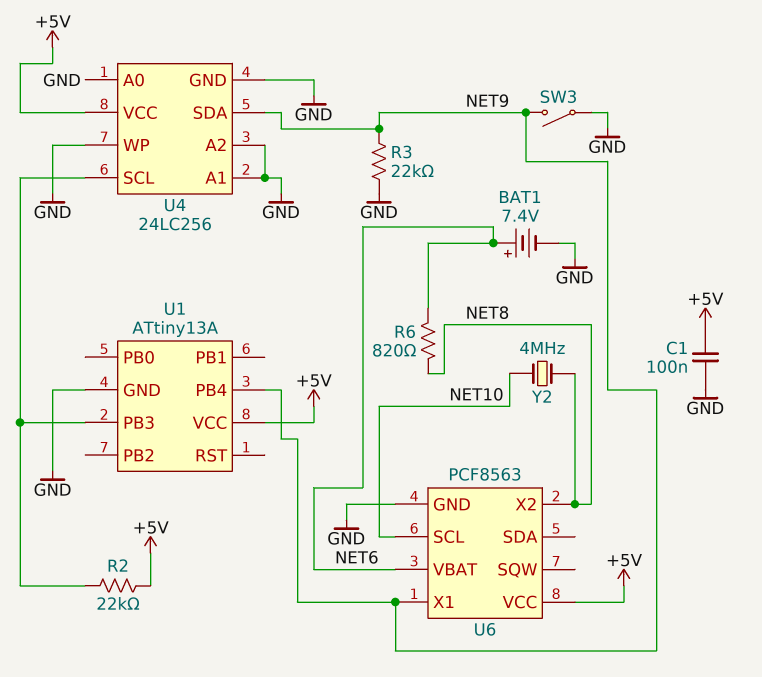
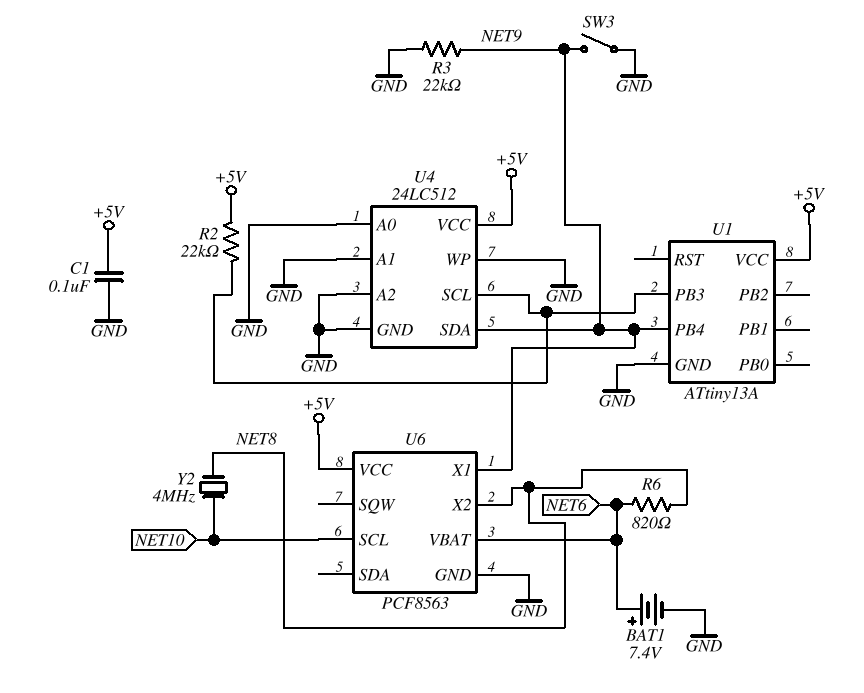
U4: 24LC256 -> 24LC512

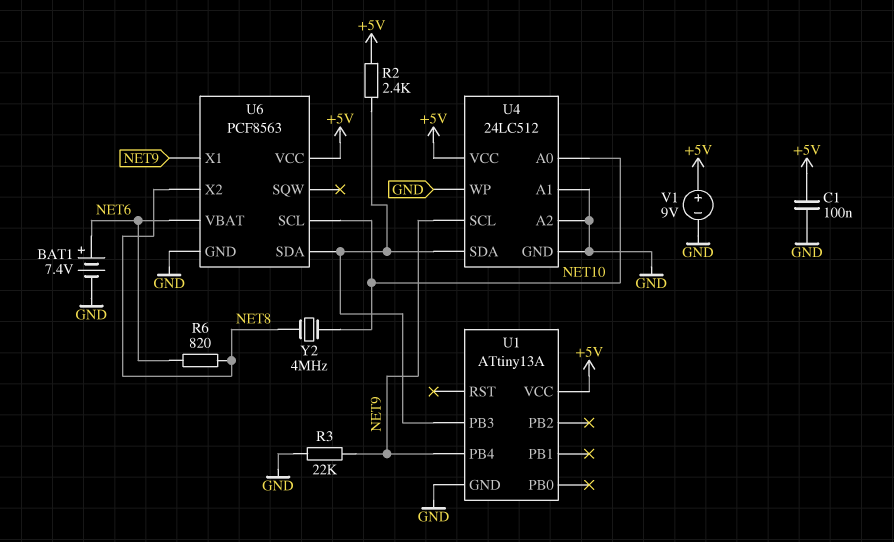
R2: 22k (+5V, U1/PB3) -> 2.4k (+5V, U1/PB3)
SW3: switch (GND, NET9) -> none
U4 pin A0: GND -> NET10
U4 pin SCL: U1/PB3 -> NET9
U4 pin SDA: NET9 -> U1/PB3
U6 pin SDA: none -> U1/PB3
V1: none -> 9V (plus +5V, minus GND)

